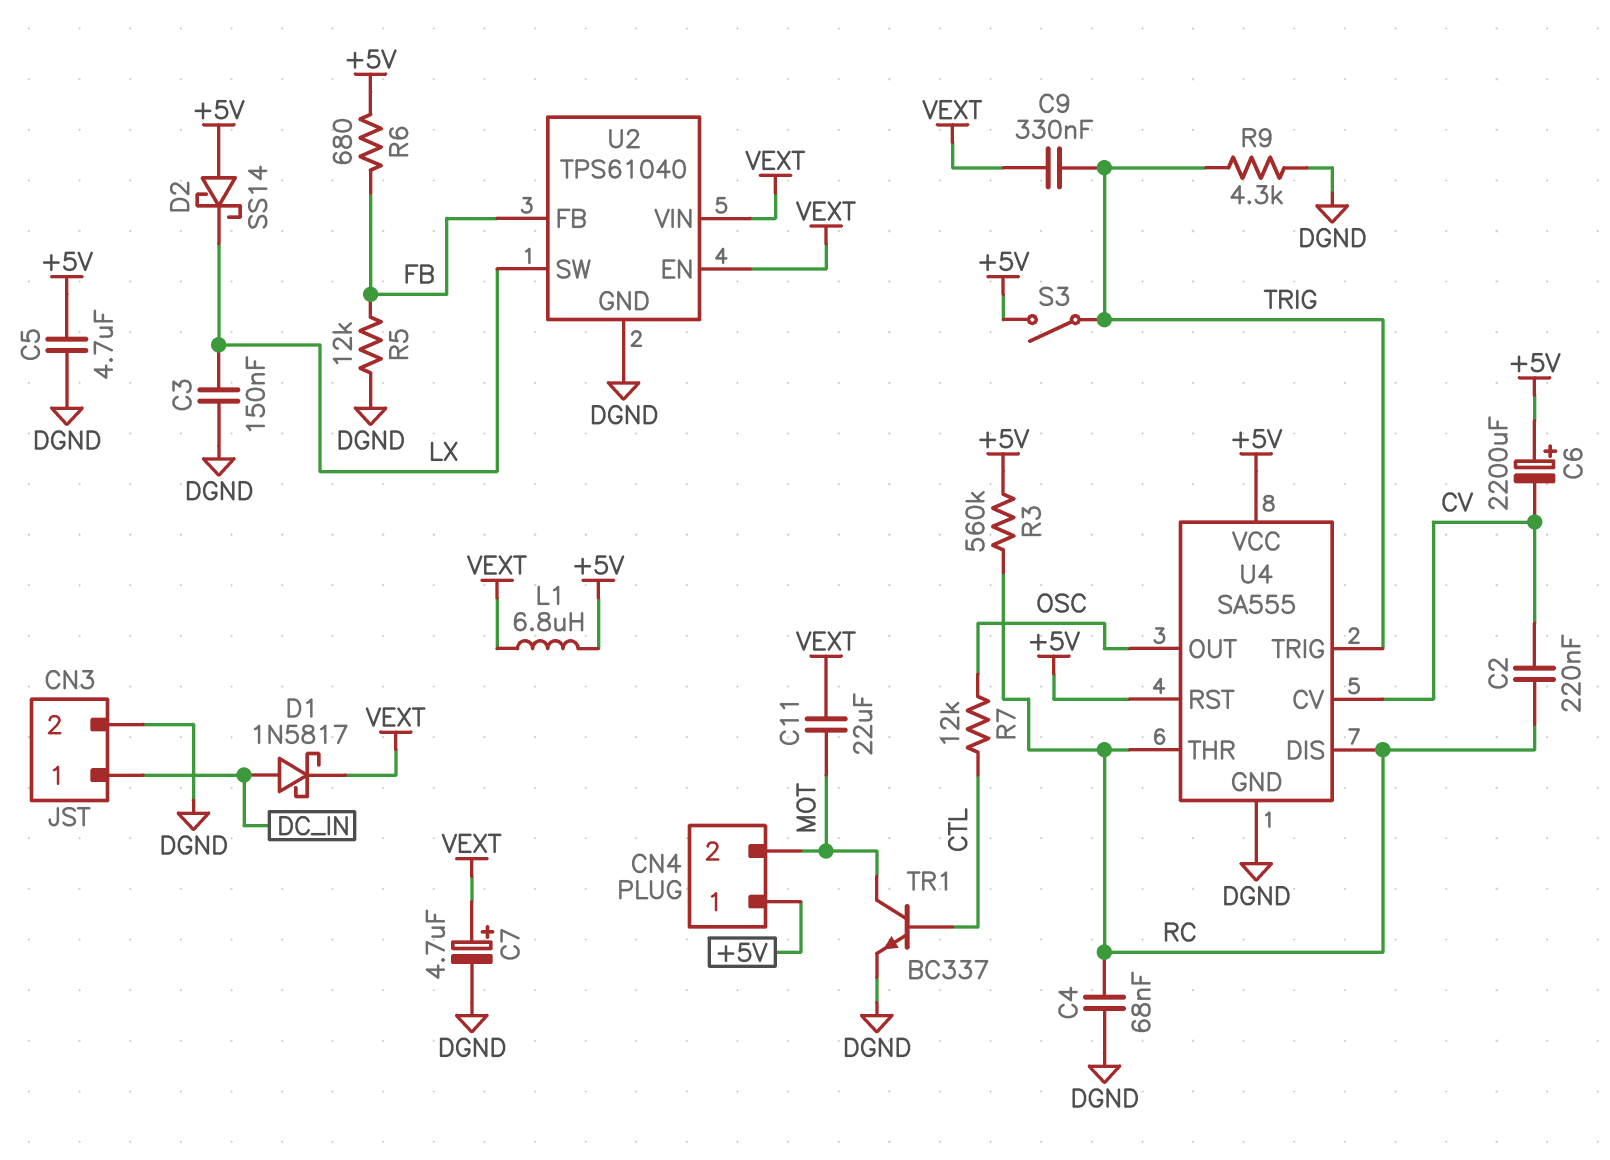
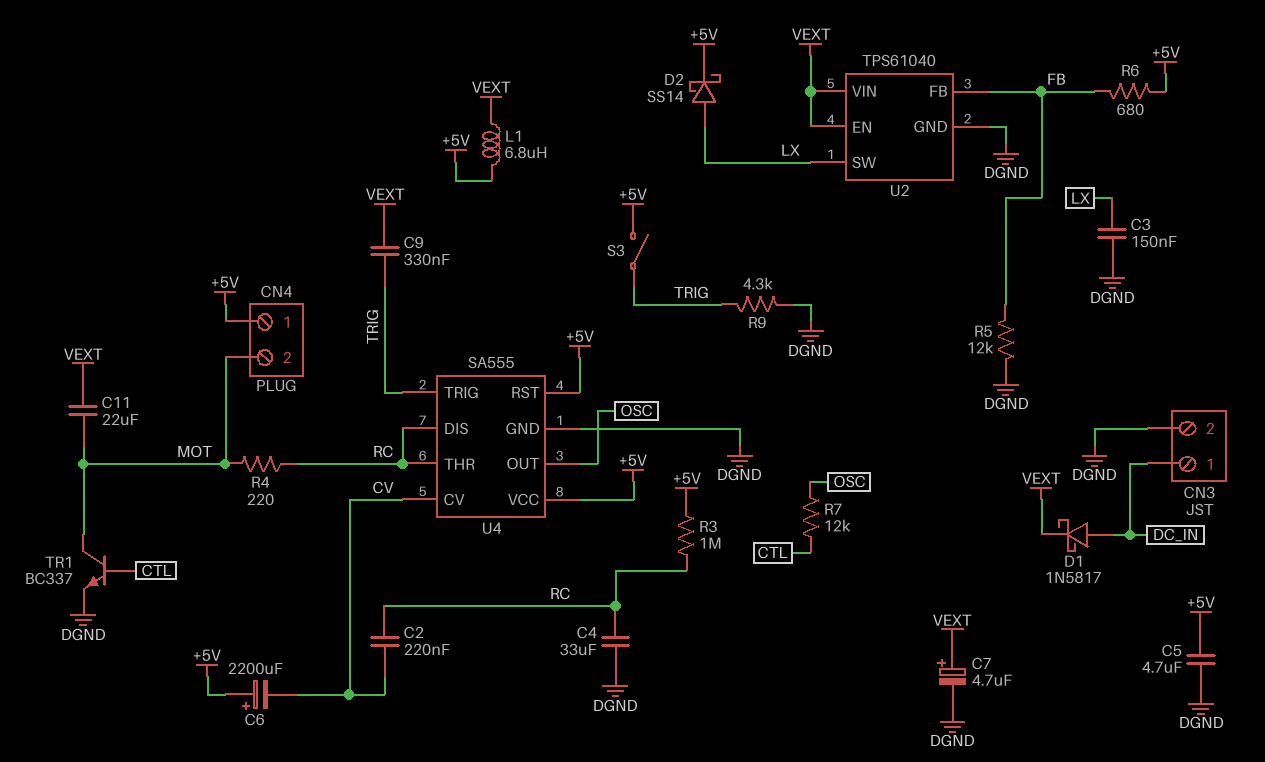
C4: 68nF (DGND, RC) -> 33uF (DGND, RC)
D2: schottky SS14 (A +5V, K LX) -> schottky SS14 (A LX, K +5V)
R3: 560k (+5V, RC) -> 1M (+5V, RC)
R4: none -> 220 (MOT, RC)

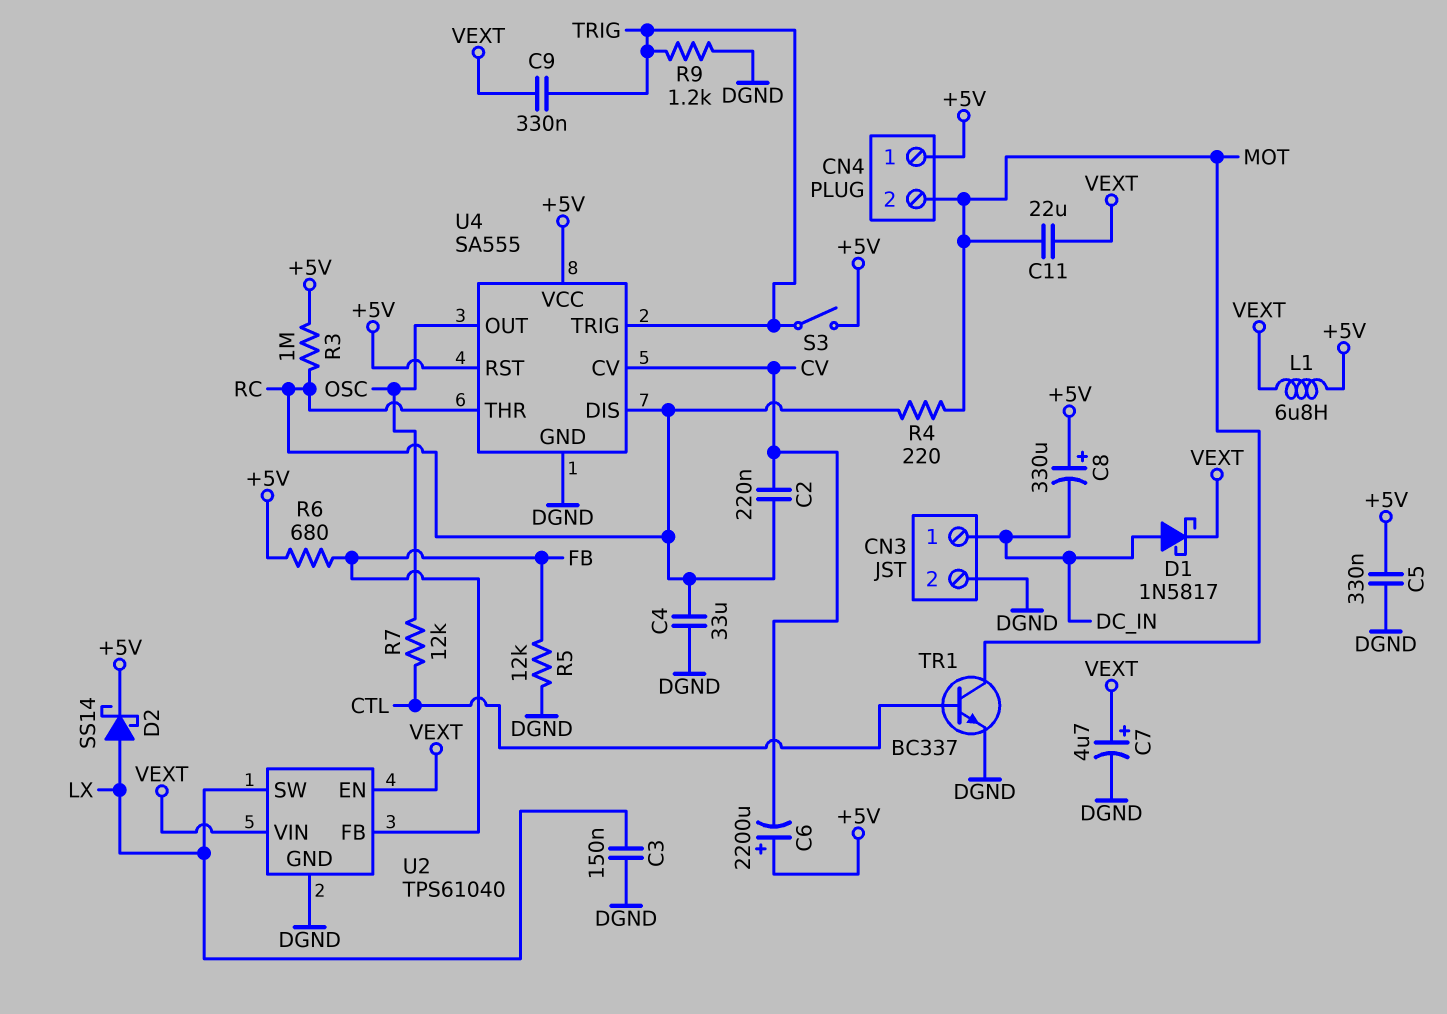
C5: 4.7uF (+5V, DGND) -> 330nF (+5V, DGND)
C8: none -> 330uF (plus +5V, minus DC_IN)
R9: 4.3k (DGND, TRIG) -> 1.2k (DGND, TRIG)

